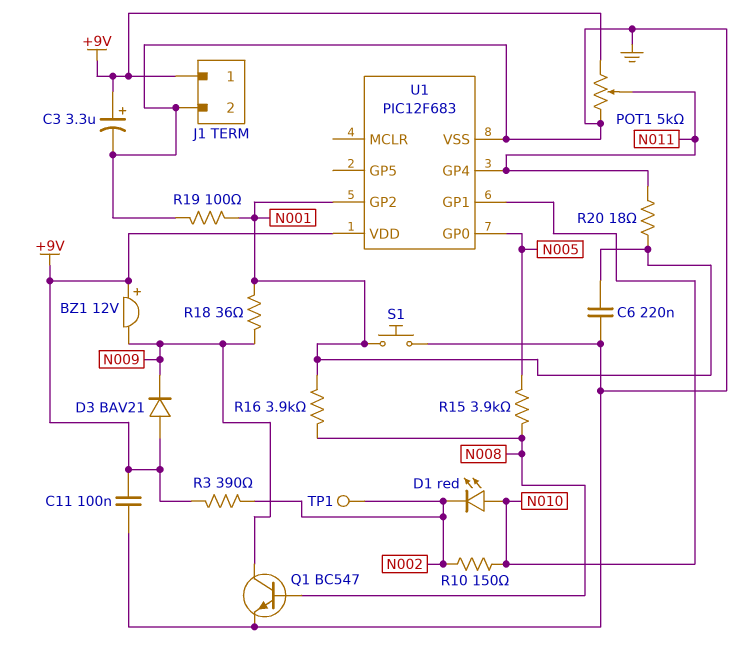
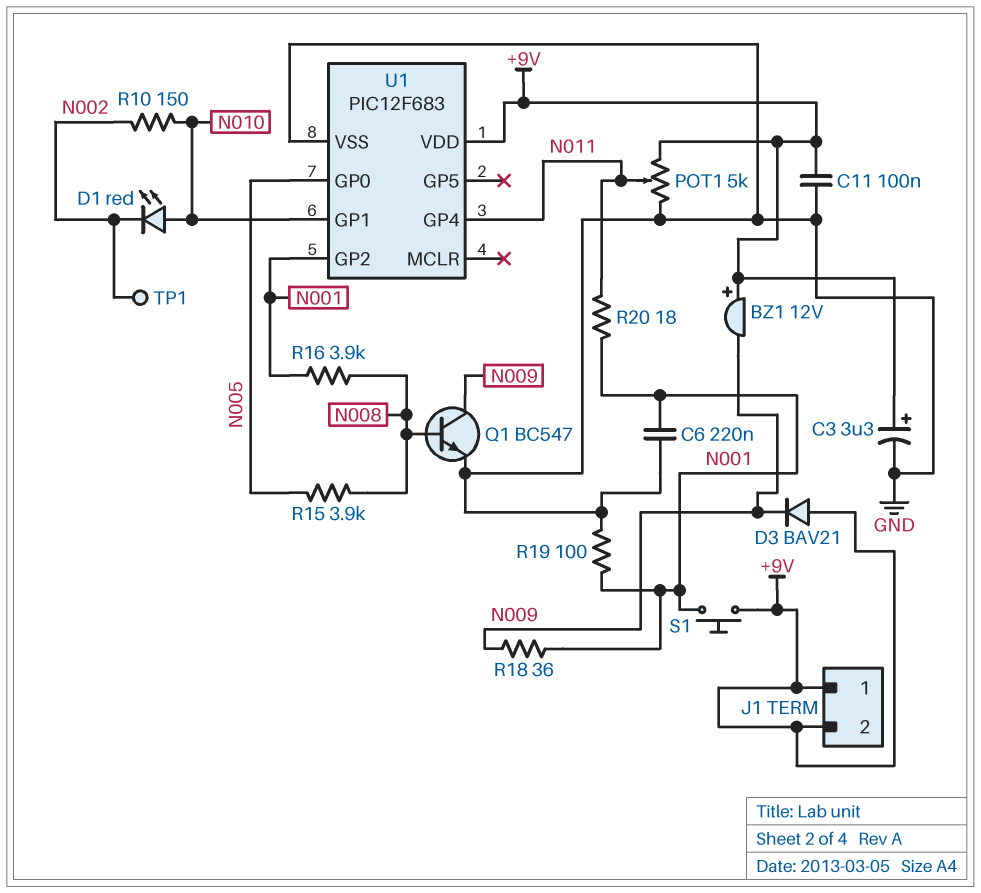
J1 pin 2: GND -> +9V
R3: 390 (+9V, N002) -> none
S1: button (GND, N001) -> button (+9V, N001)

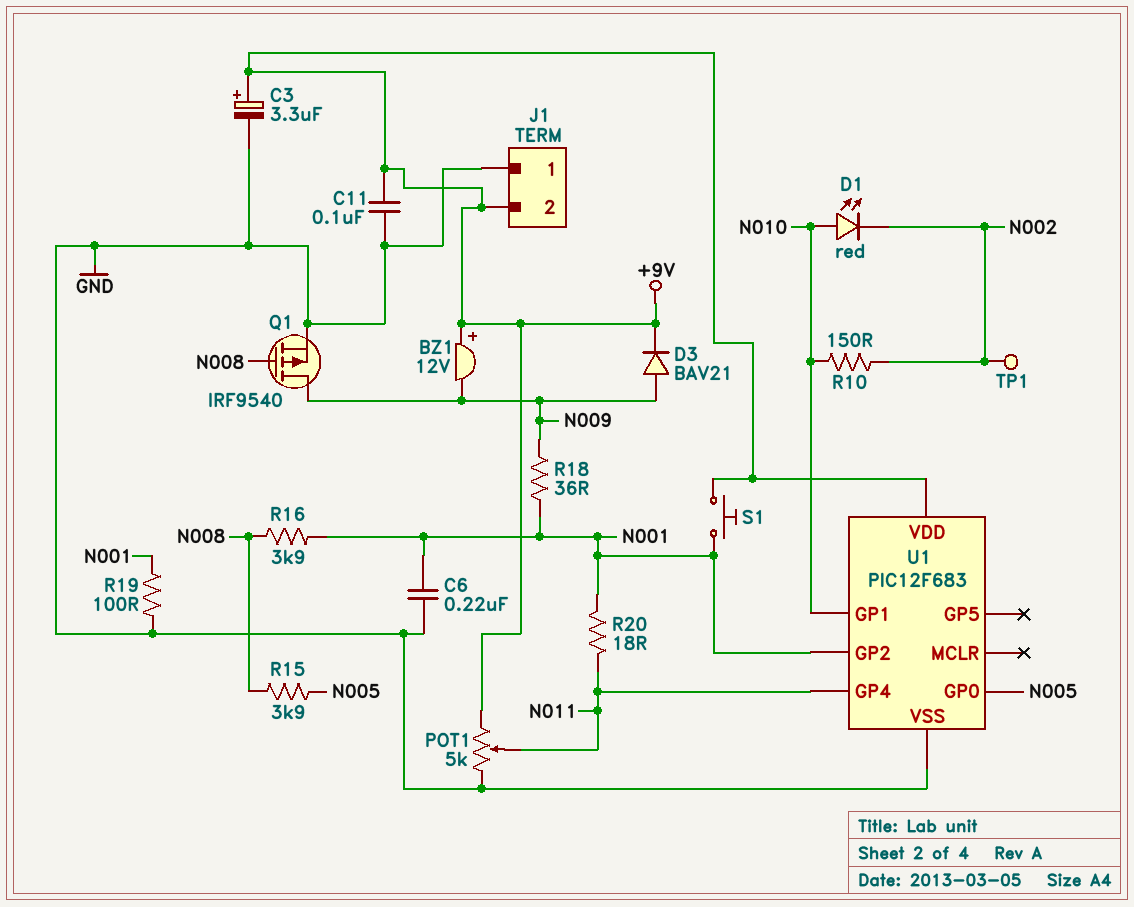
D3: diode BAV21 (A +9V, K N009) -> diode BAV21 (A N009, K +9V)
J1 pin 1: +9V -> GND
Q1: NPN BC547 (B N008, C N009, E GND) -> PMOS IRF9540 (G N008, D N009, S GND)

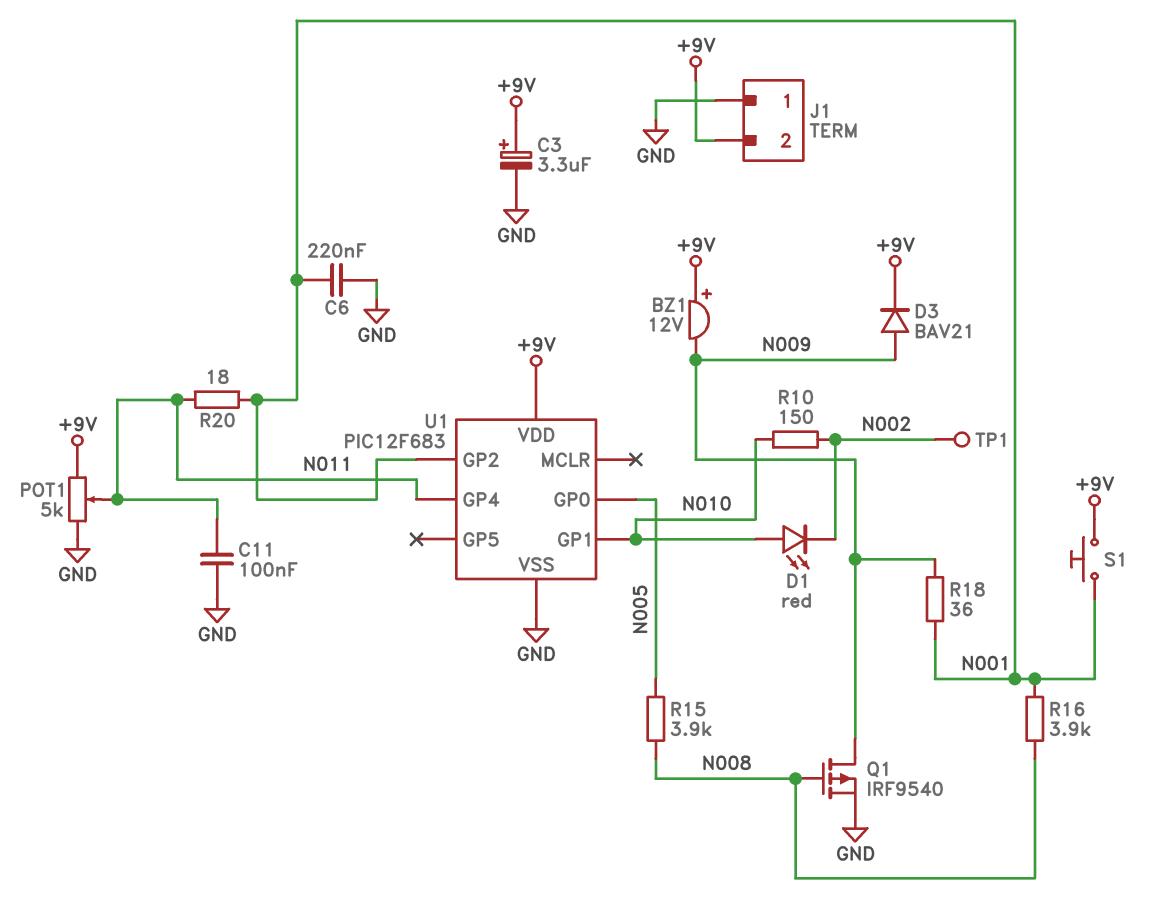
C11: 100nF (+9V, GND) -> 100nF (GND, N011)
R19: 100 (GND, N001) -> none

